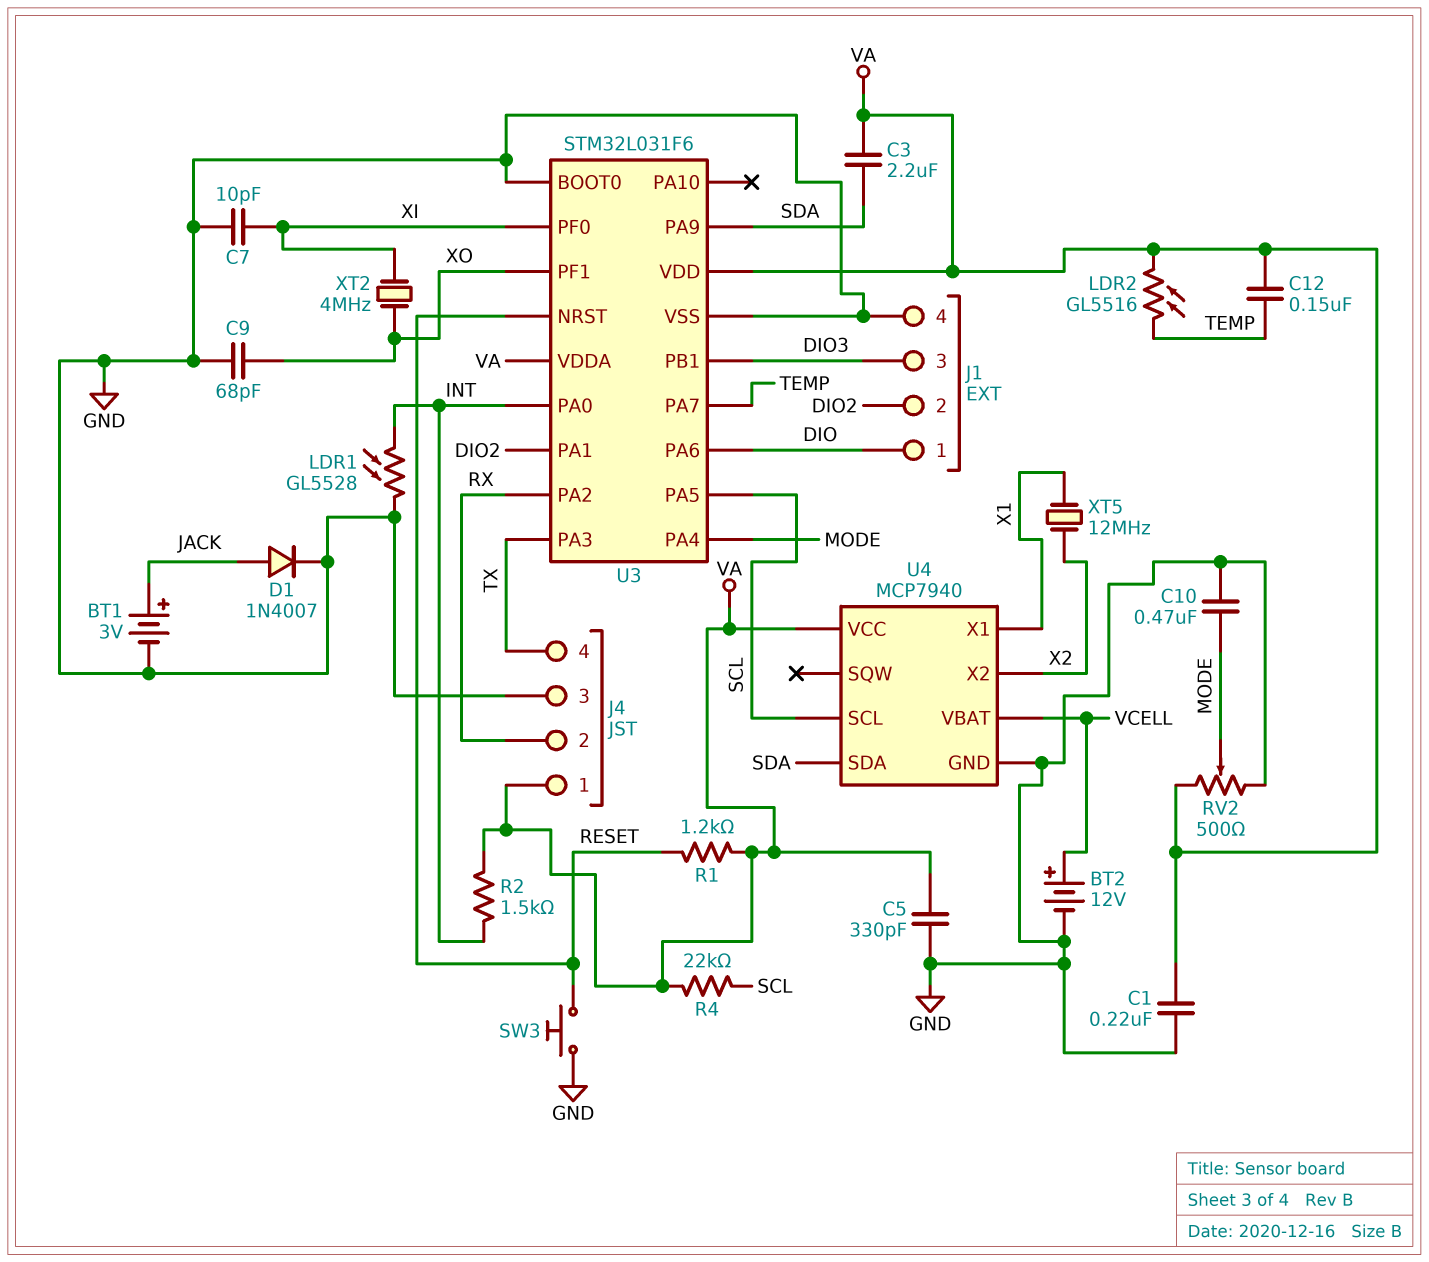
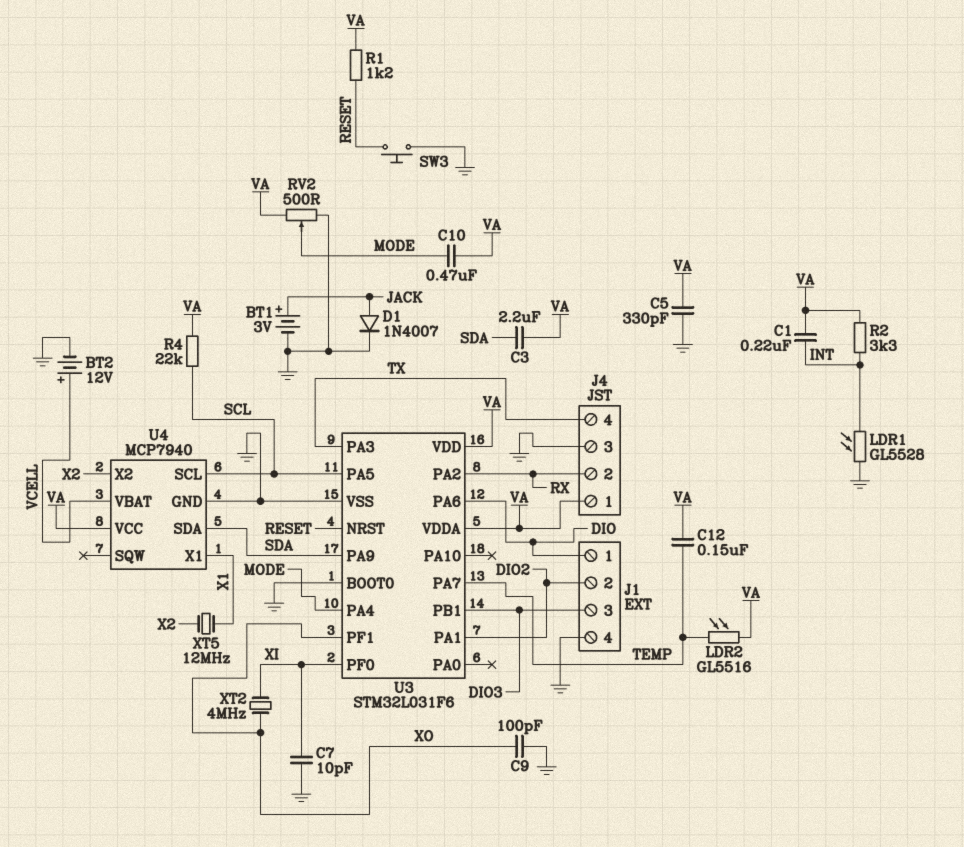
C1: 220nF (GND, VA) -> 220nF (INT, VA)
C9: 68pF (GND, XO) -> 100pF (GND, XO)
C10: 470nF (GND, MODE) -> 470nF (MODE, VA)
R2: 1.5k (INT, VA) -> 3.3k (INT, VA)
U3 pin PA0: INT -> none

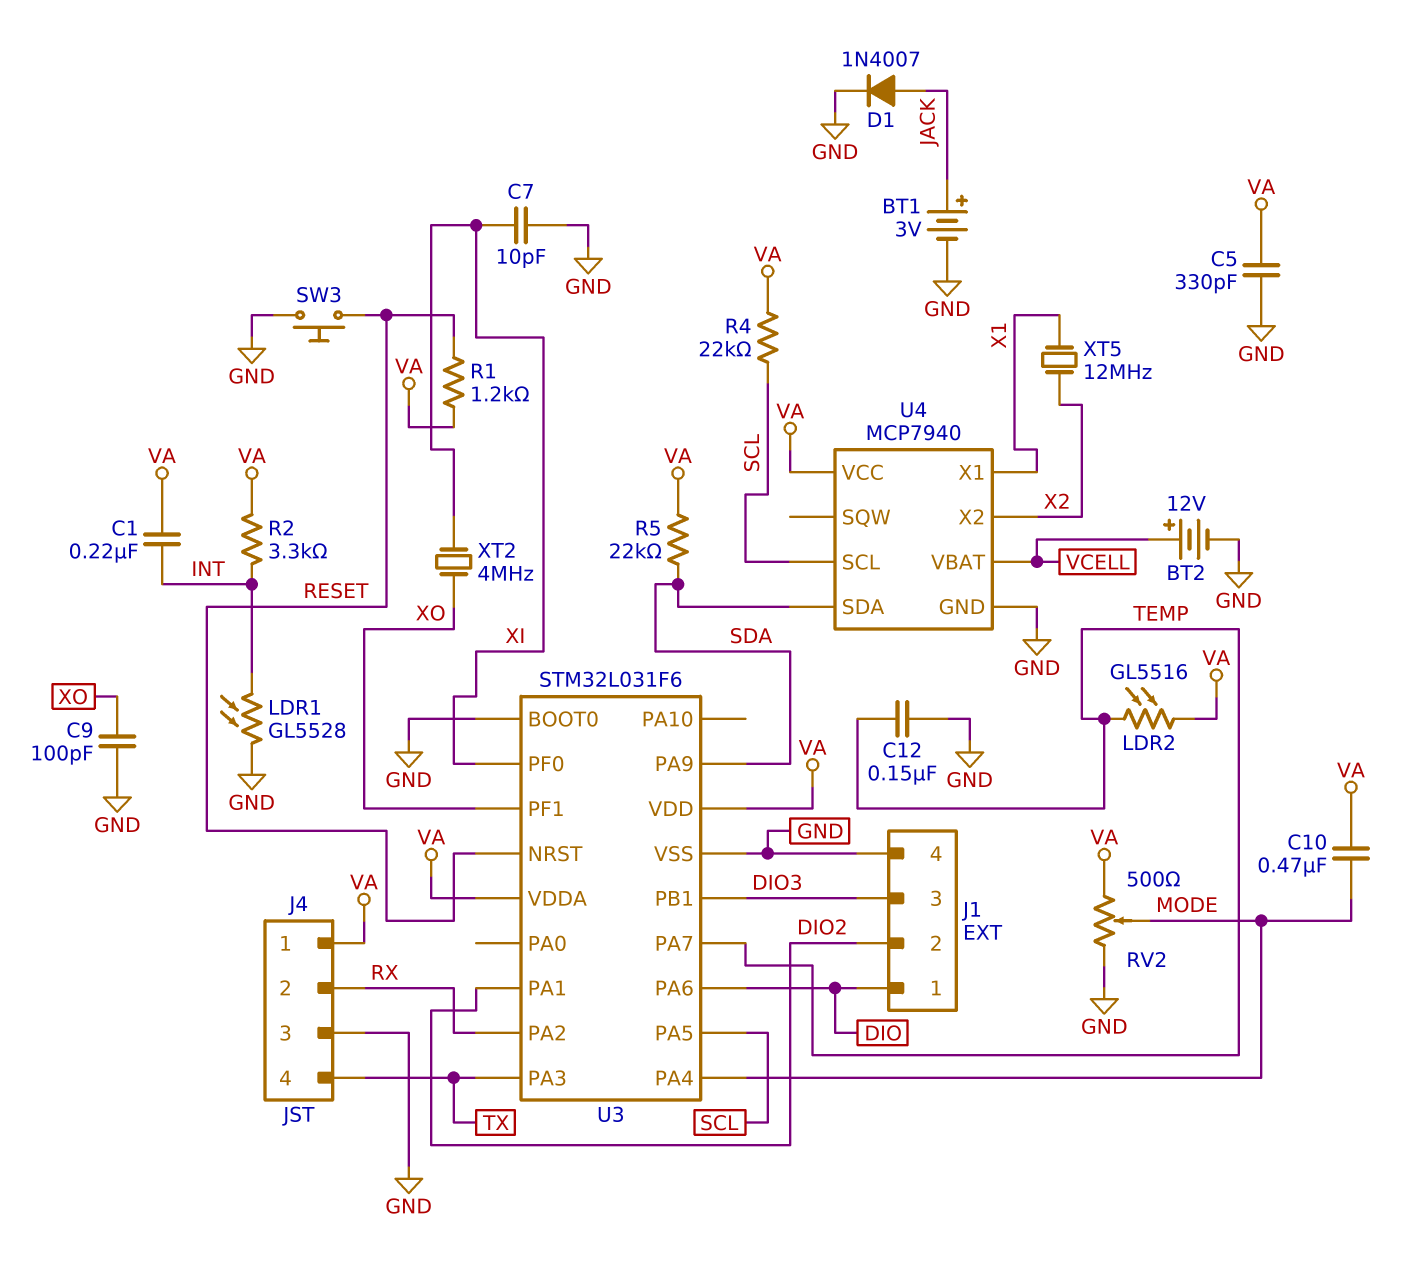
C3: 2.2uF (SDA, VA) -> none
C12: 150nF (TEMP, VA) -> 150nF (GND, TEMP)
R5: none -> 22k (SDA, VA)

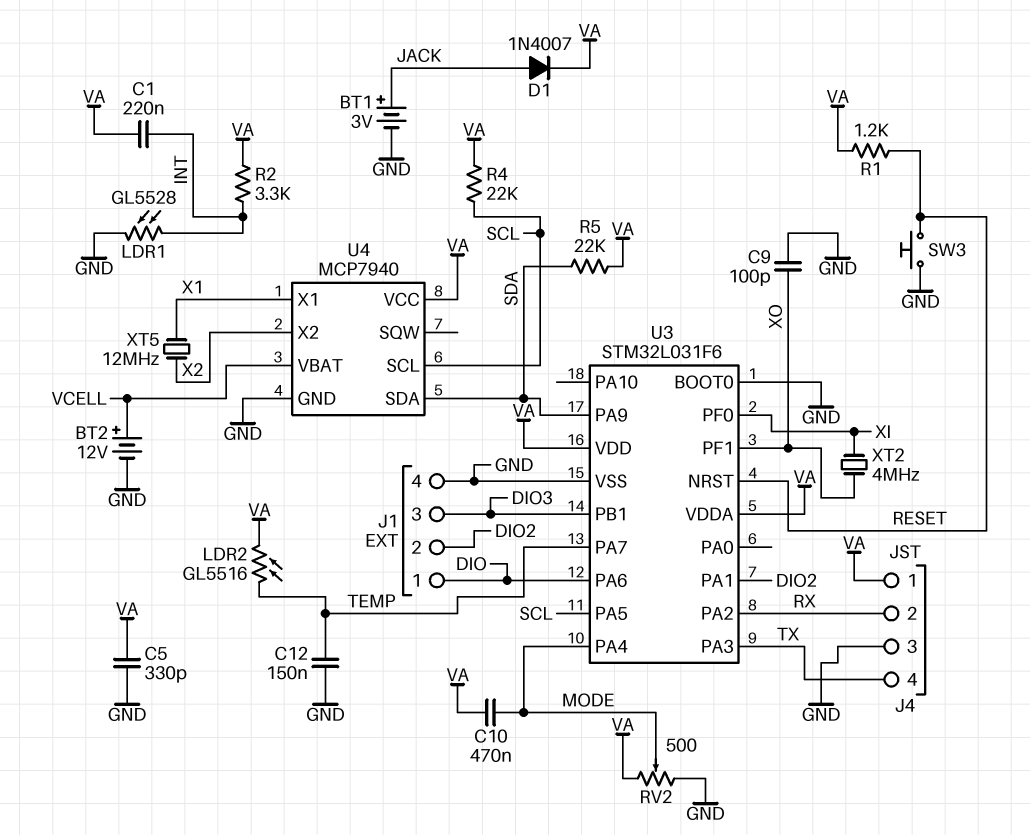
C7: 10pF (GND, XI) -> none
D1: diode 1N4007 (A JACK, K GND) -> diode 1N4007 (A JACK, K VA)

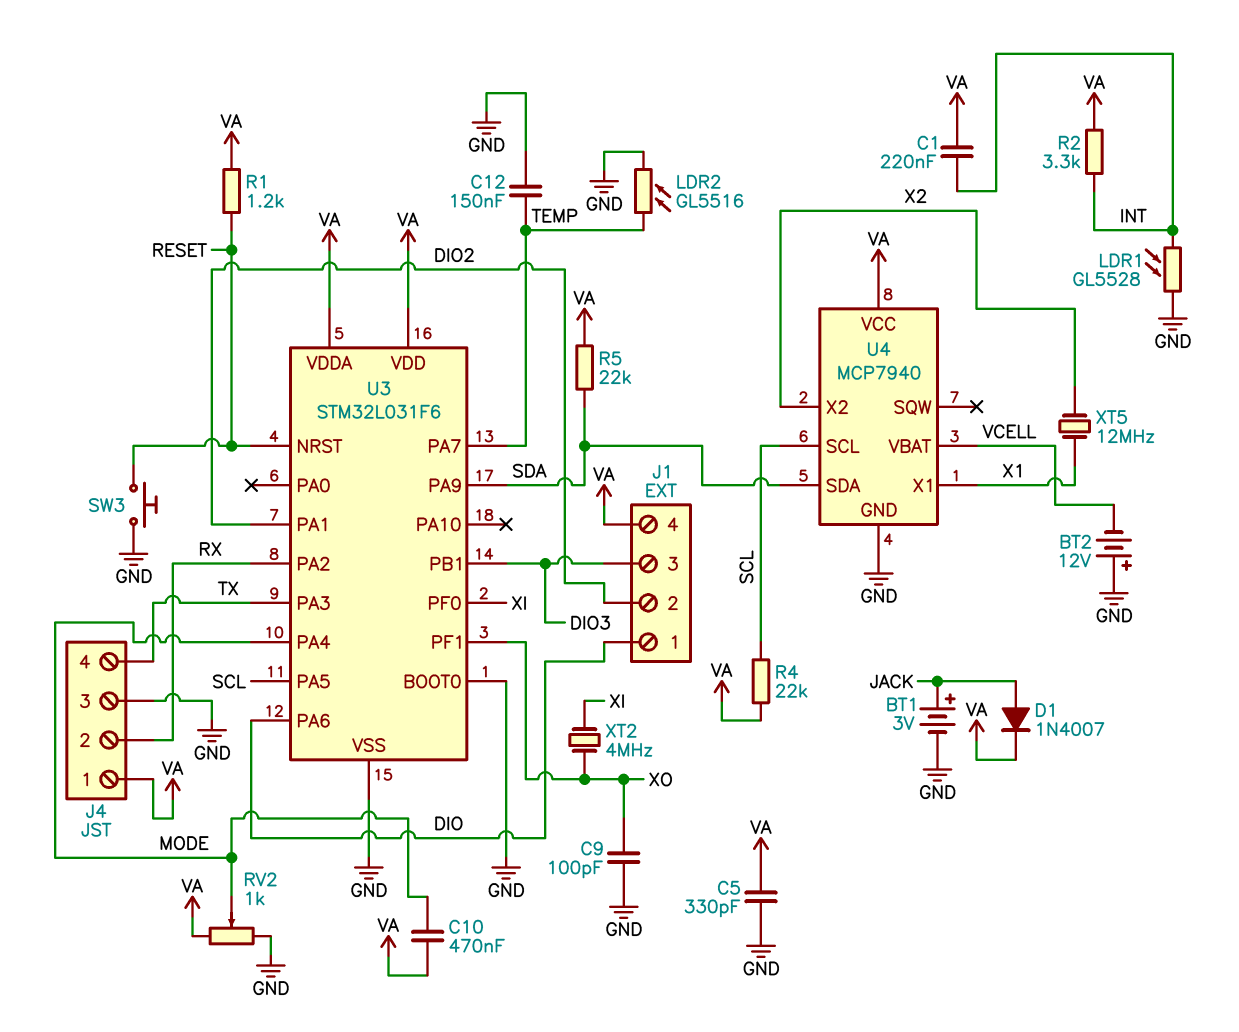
BT2: 12V (plus VCELL, minus GND) -> 12V (plus GND, minus VCELL)
J1 pin 4: GND -> VA
LDR2: GL5516 (TEMP, VA) -> GL5516 (GND, TEMP)
RV2: 500 (GND, VA, wiper MODE) -> 1k (GND, VA, wiper MODE)

